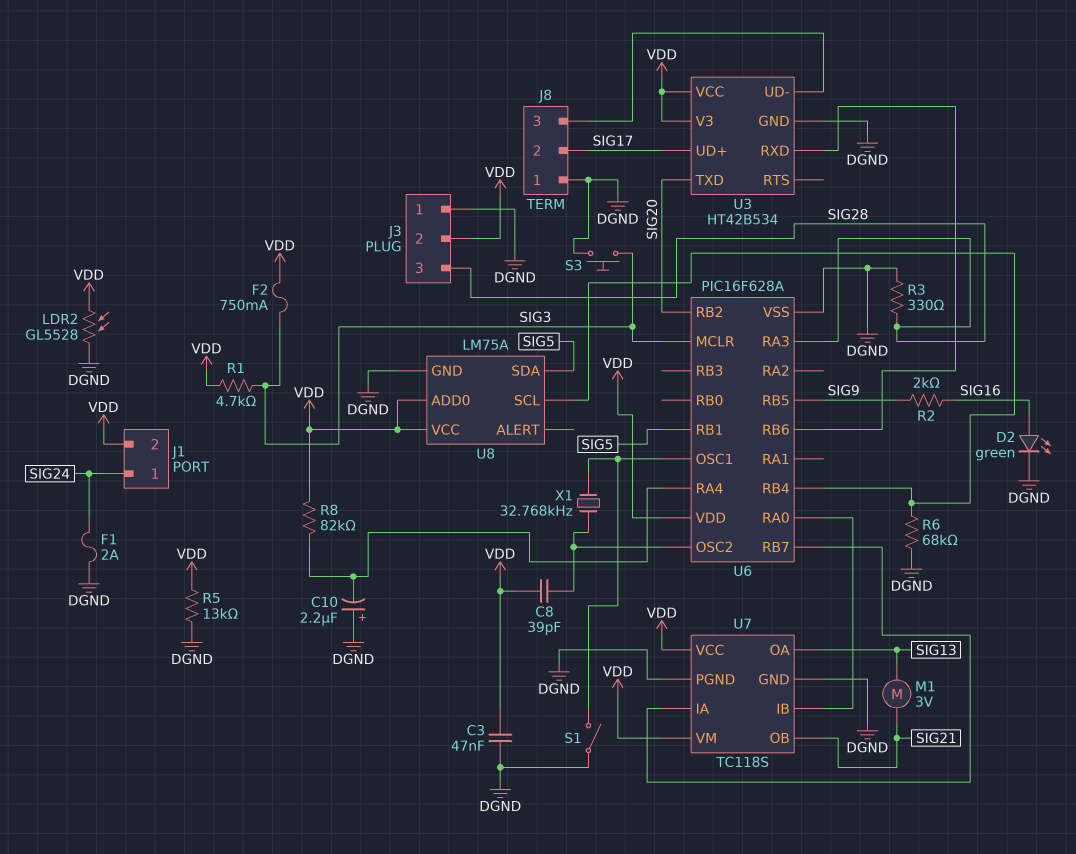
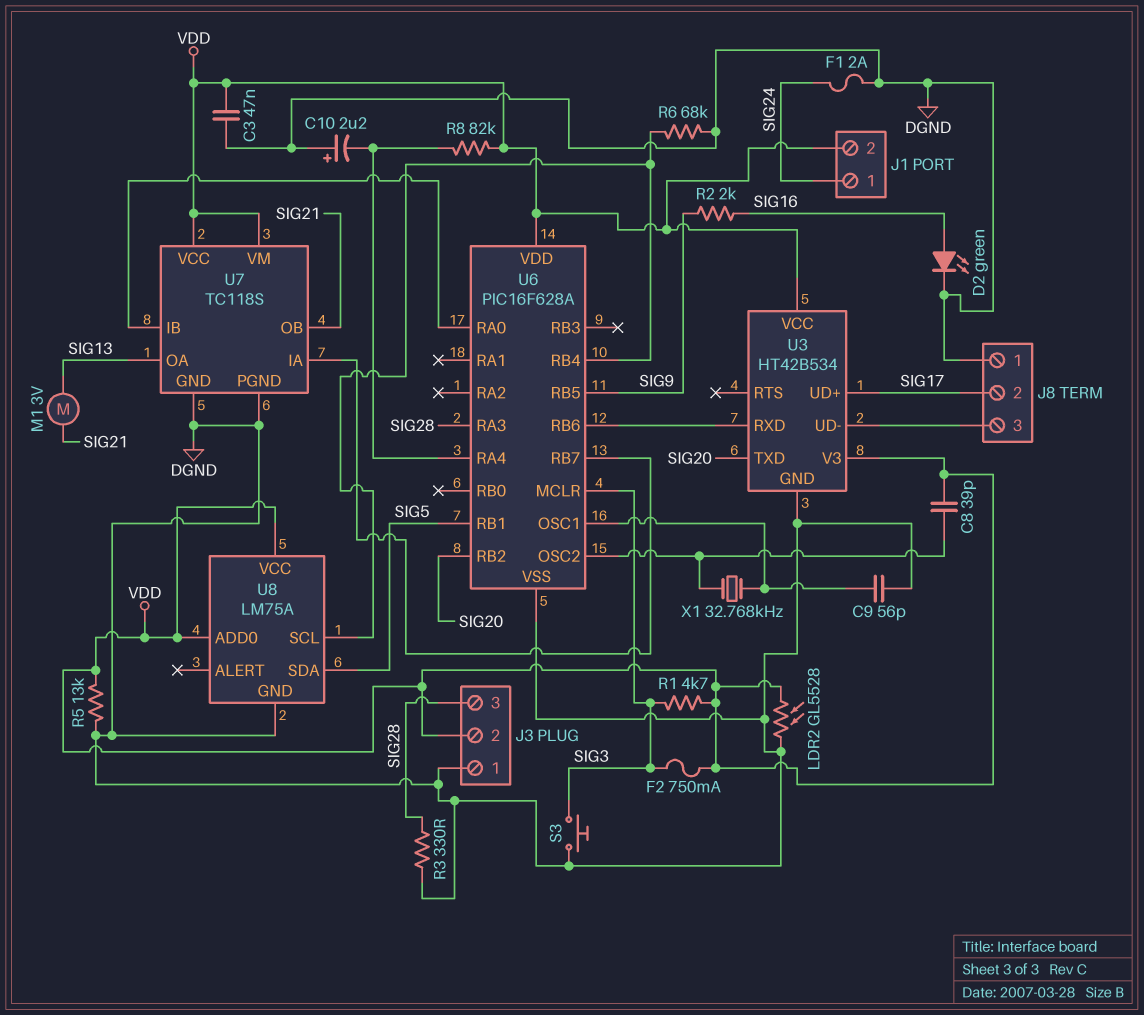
C9: none -> 56pF (DGND, U6/OSC1)
S1: switch (DGND, U6/OSC1) -> none

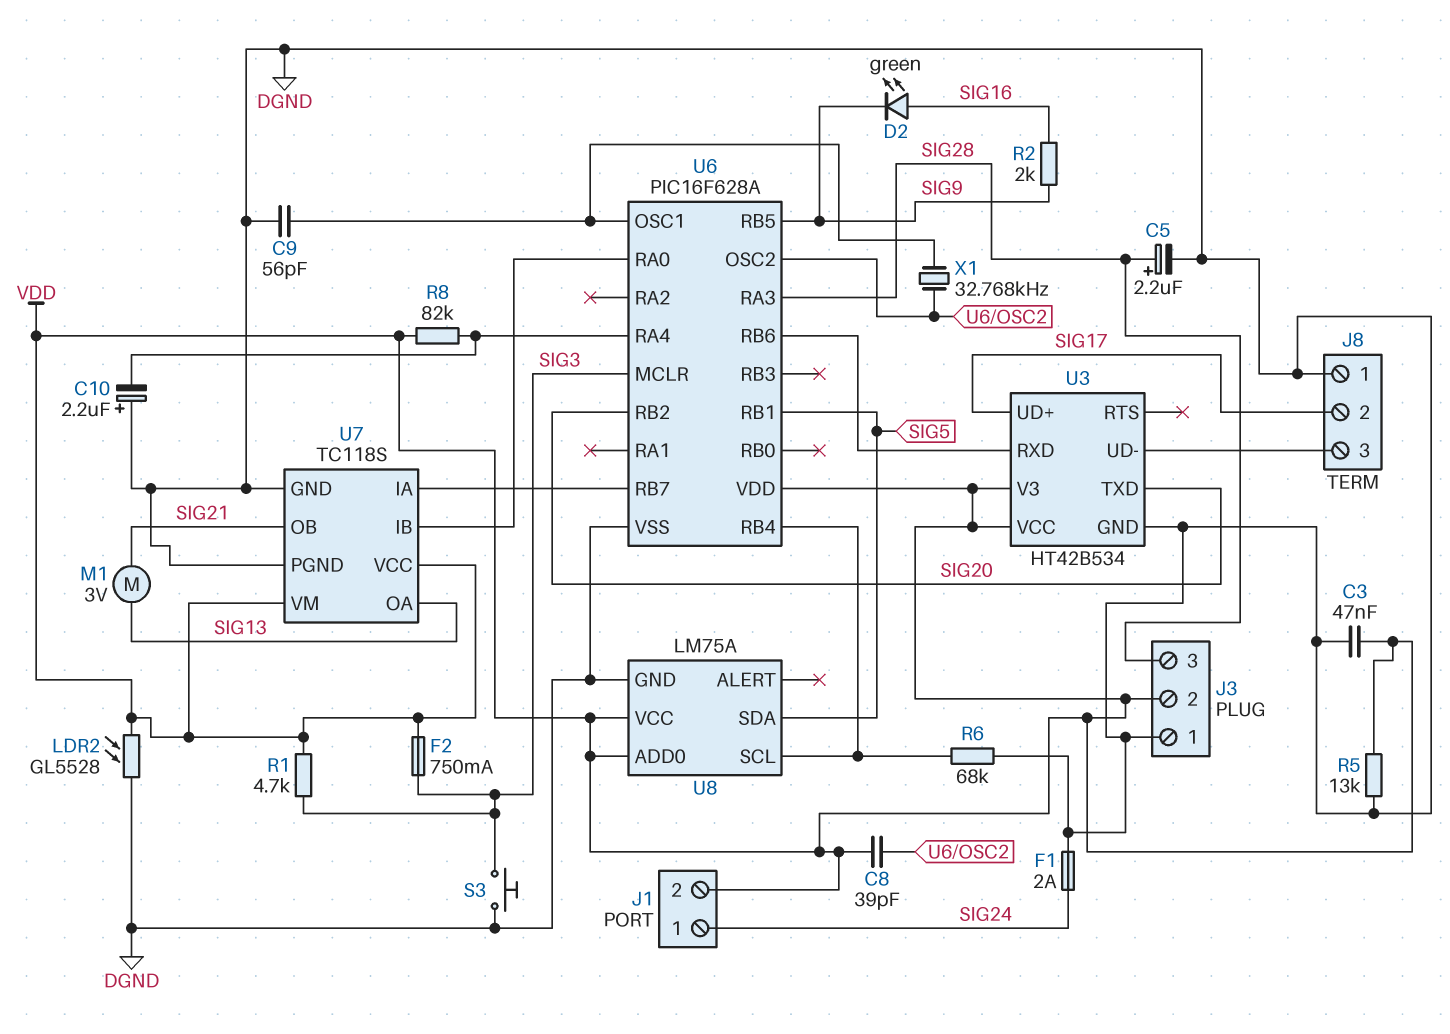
C5: none -> 2.2uF (plus SIG28, minus DGND)
D2: LED green (A SIG16, K DGND) -> LED green (A SIG16, K SIG9)
R3: 330 (DGND, SIG28) -> none

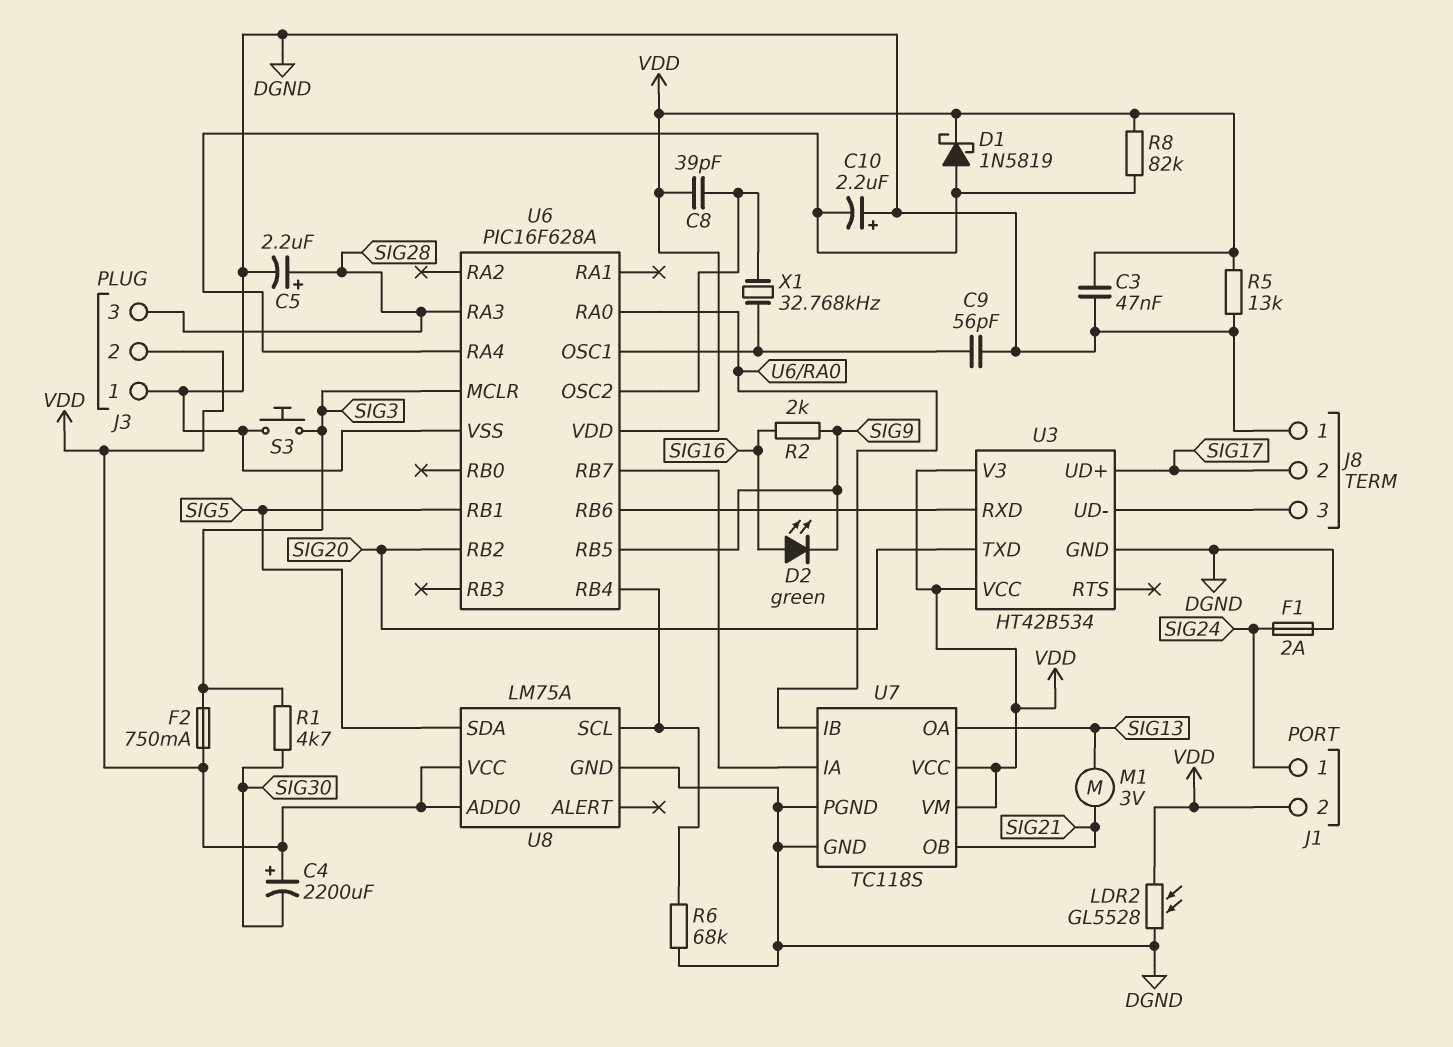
C4: none -> 2200uF (plus VDD, minus SIG30)
D1: none -> schottky 1N5819 (A U6/RA4, K VDD)
R1: 4.7k (SIG3, VDD) -> 4.7k (SIG3, SIG30)

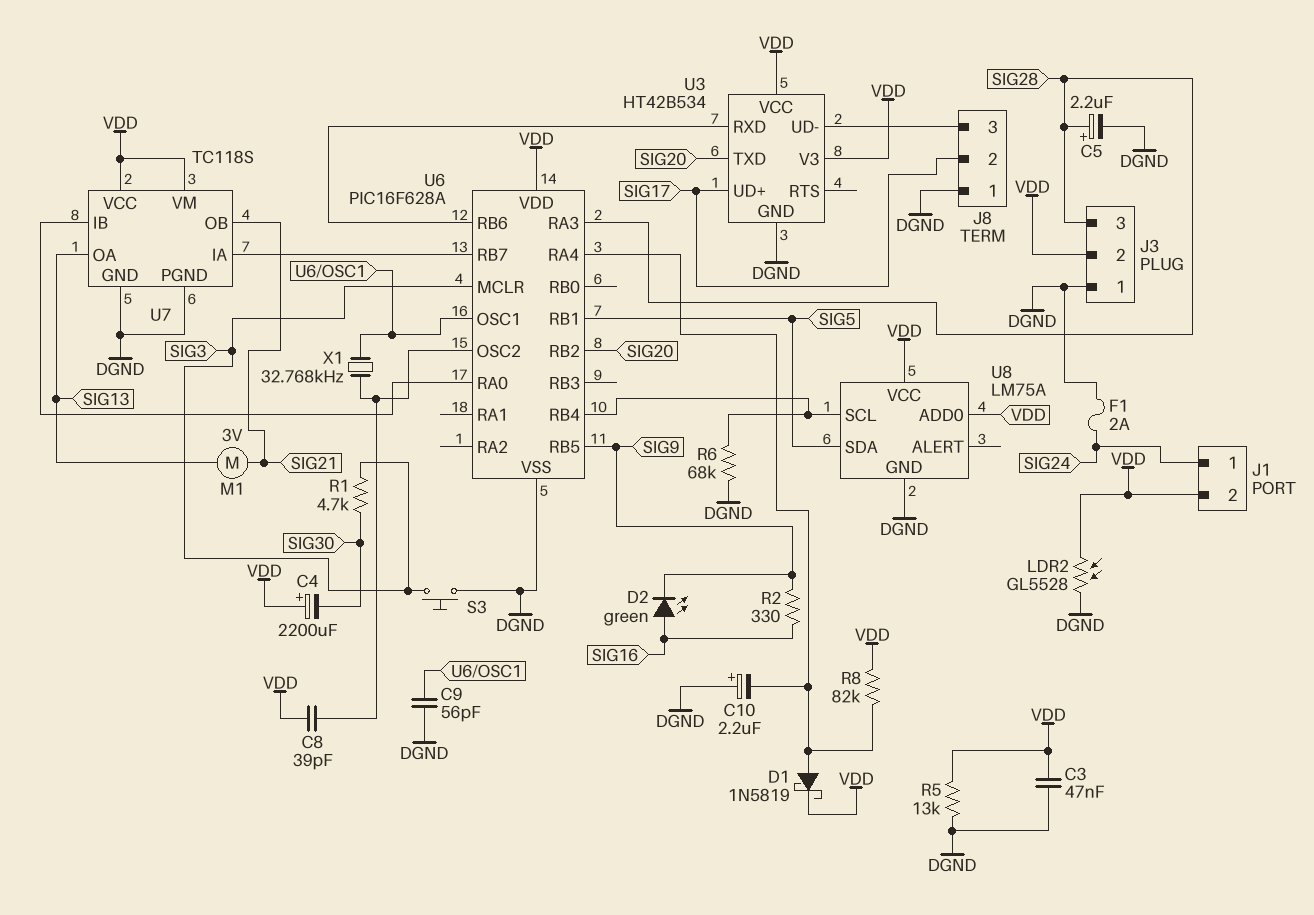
F2: 750mA (SIG3, VDD) -> none
R2: 2k (SIG9, SIG16) -> 330 (SIG9, SIG16)

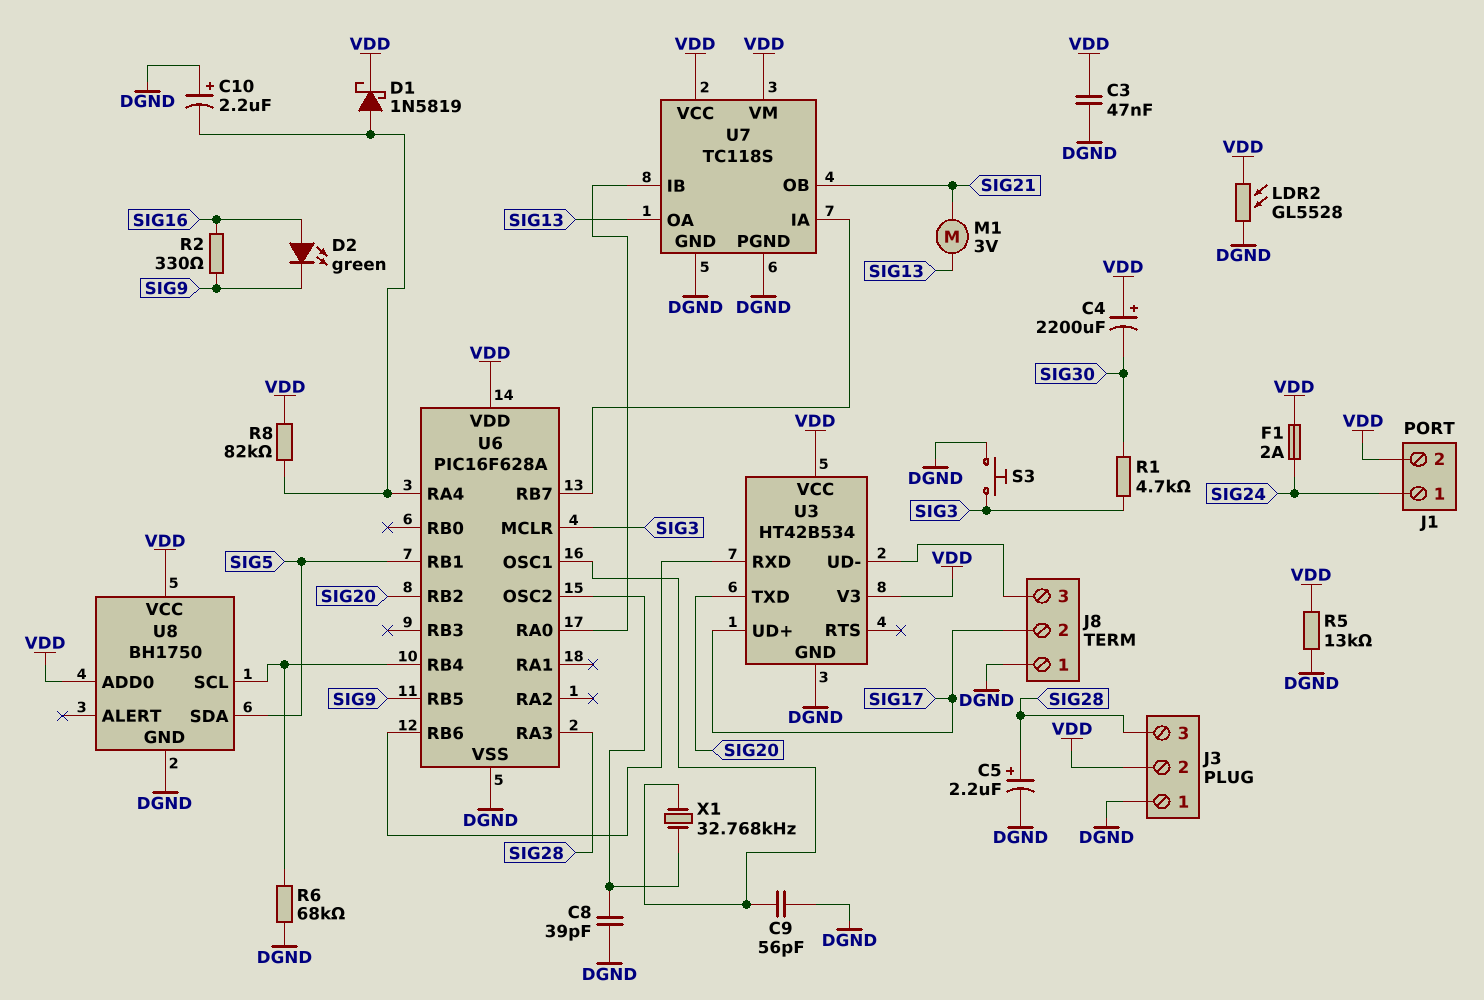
C8: 39pF (U6/OSC2, VDD) -> 39pF (DGND, U6/OSC2)
F1: 2A (DGND, SIG24) -> 2A (SIG24, VDD)
U8: LM75A -> BH1750

